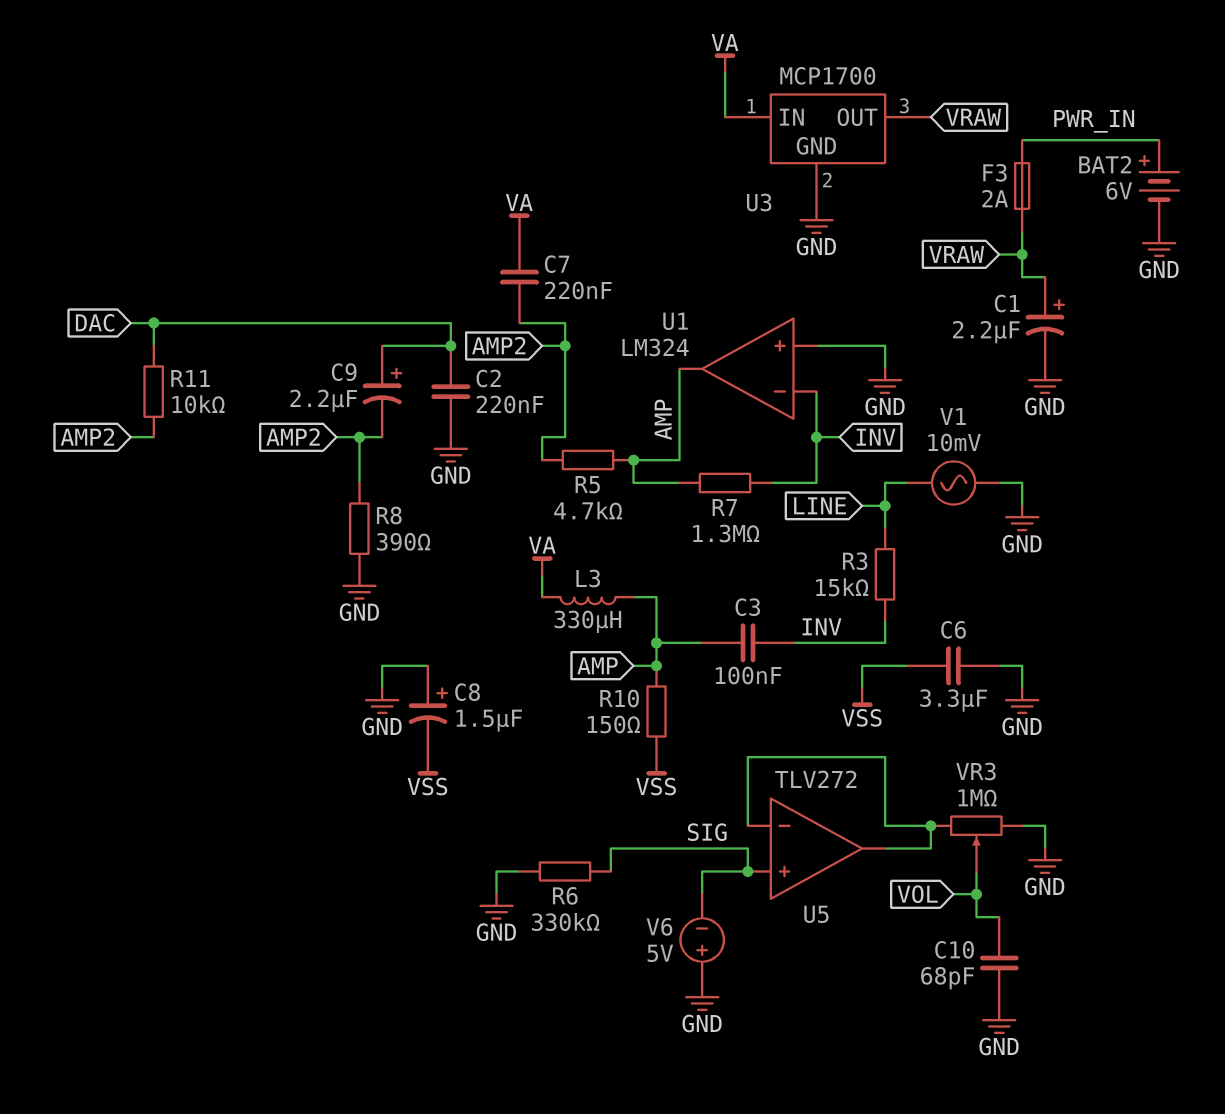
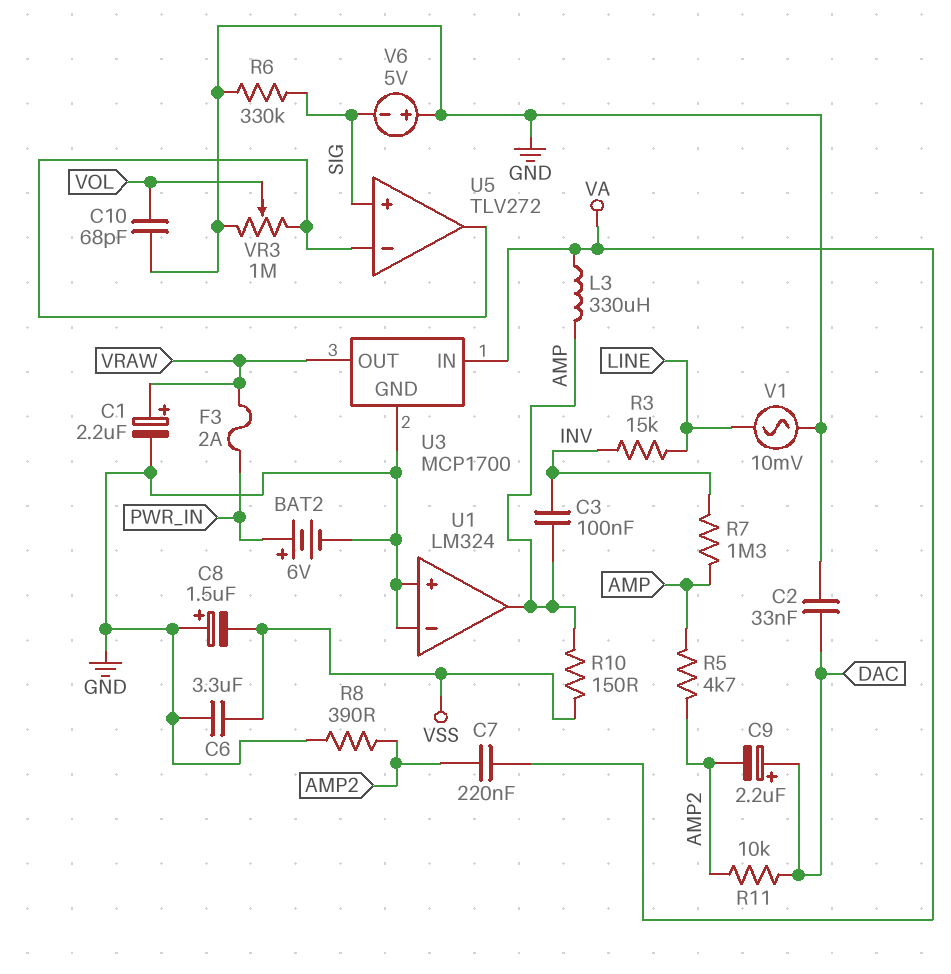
C2: 220nF (DAC, GND) -> 33nF (DAC, GND)
U1 pin in-: INV -> GND

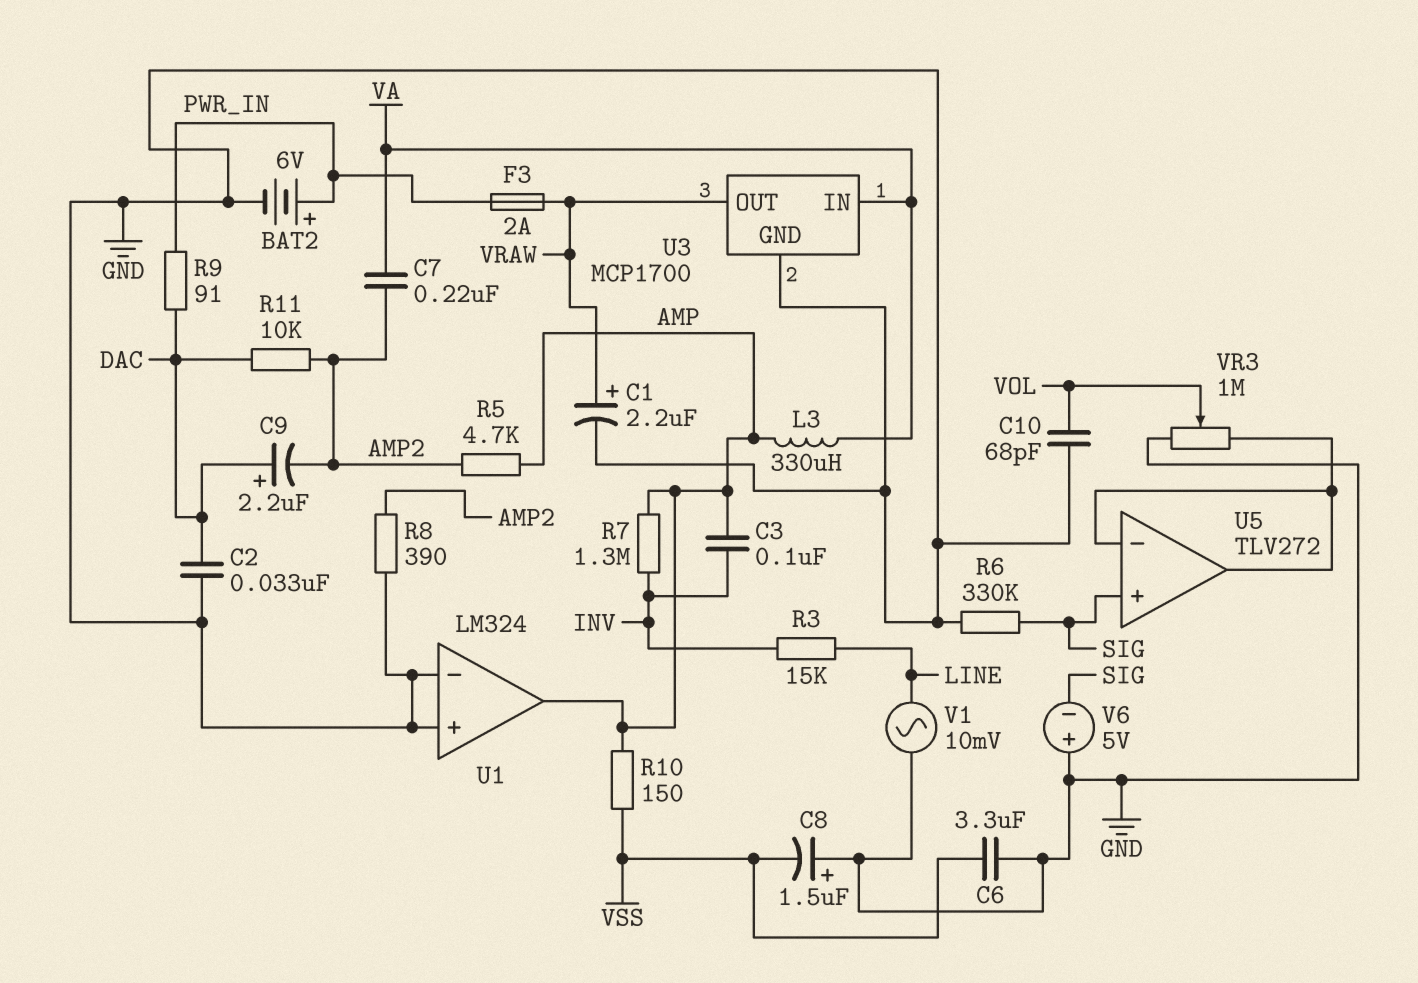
R9: none -> 91 (DAC, PWR_IN)

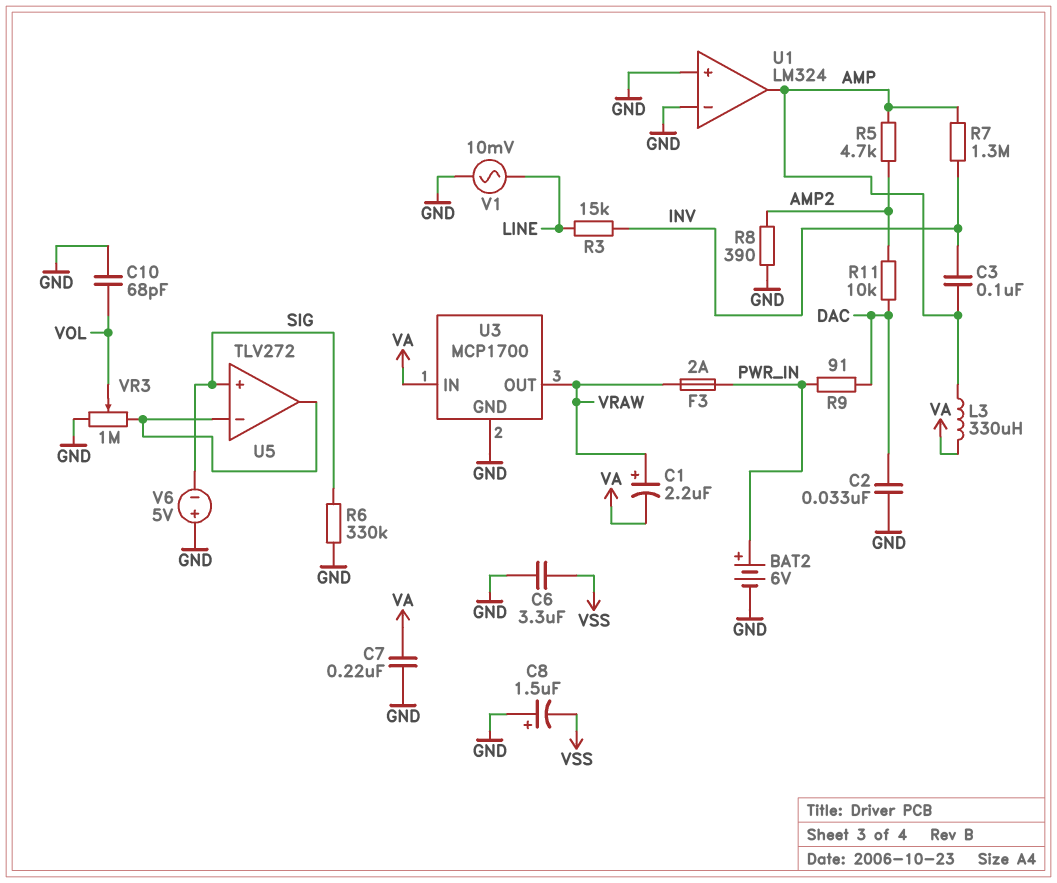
C1: 2.2uF (plus VRAW, minus GND) -> 2.2uF (plus VRAW, minus VA)
C7: 220nF (AMP2, VA) -> 220nF (GND, VA)
C9: 2.2uF (plus DAC, minus AMP2) -> none
R10: 150 (AMP, VSS) -> none

